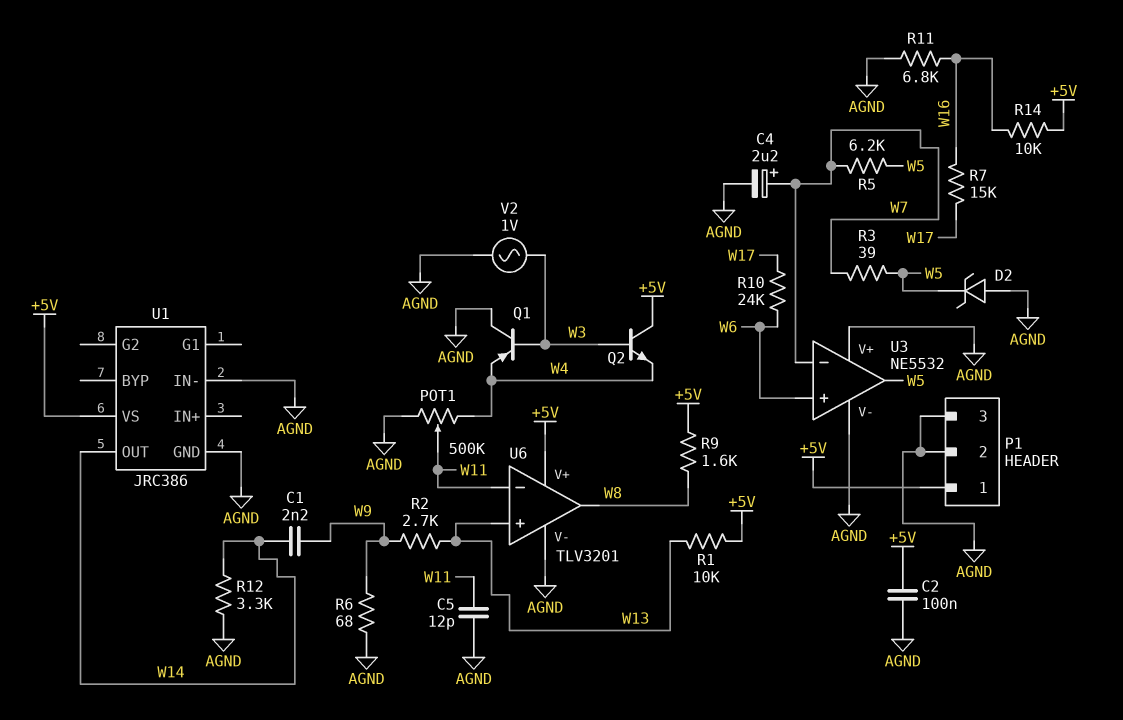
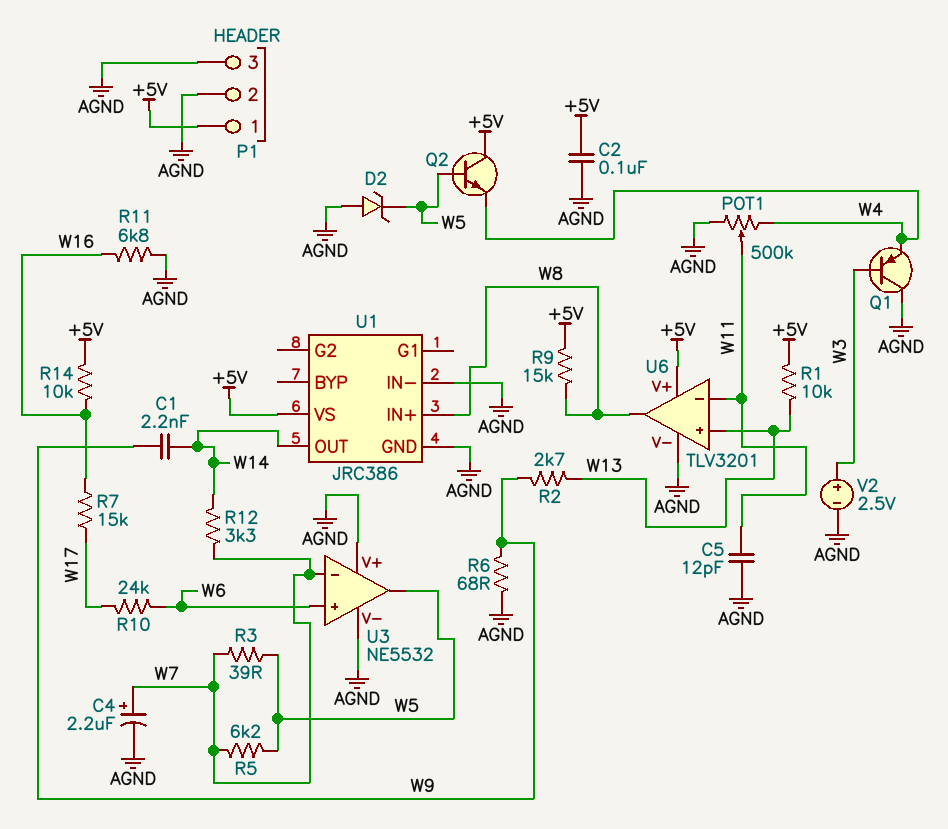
Q2: NPN (B W3, C +5V, E W4) -> NPN (B W5, C +5V, E W4)
R9: 1.6k (+5V, W8) -> 15k (+5V, W8)
R12: 3.3k (AGND, W14) -> 3.3k (W7, W14)
U1 pin IN+: none -> W8
V2: AC 1V (AGND, W3) -> 2.5V (plus W3, minus AGND)

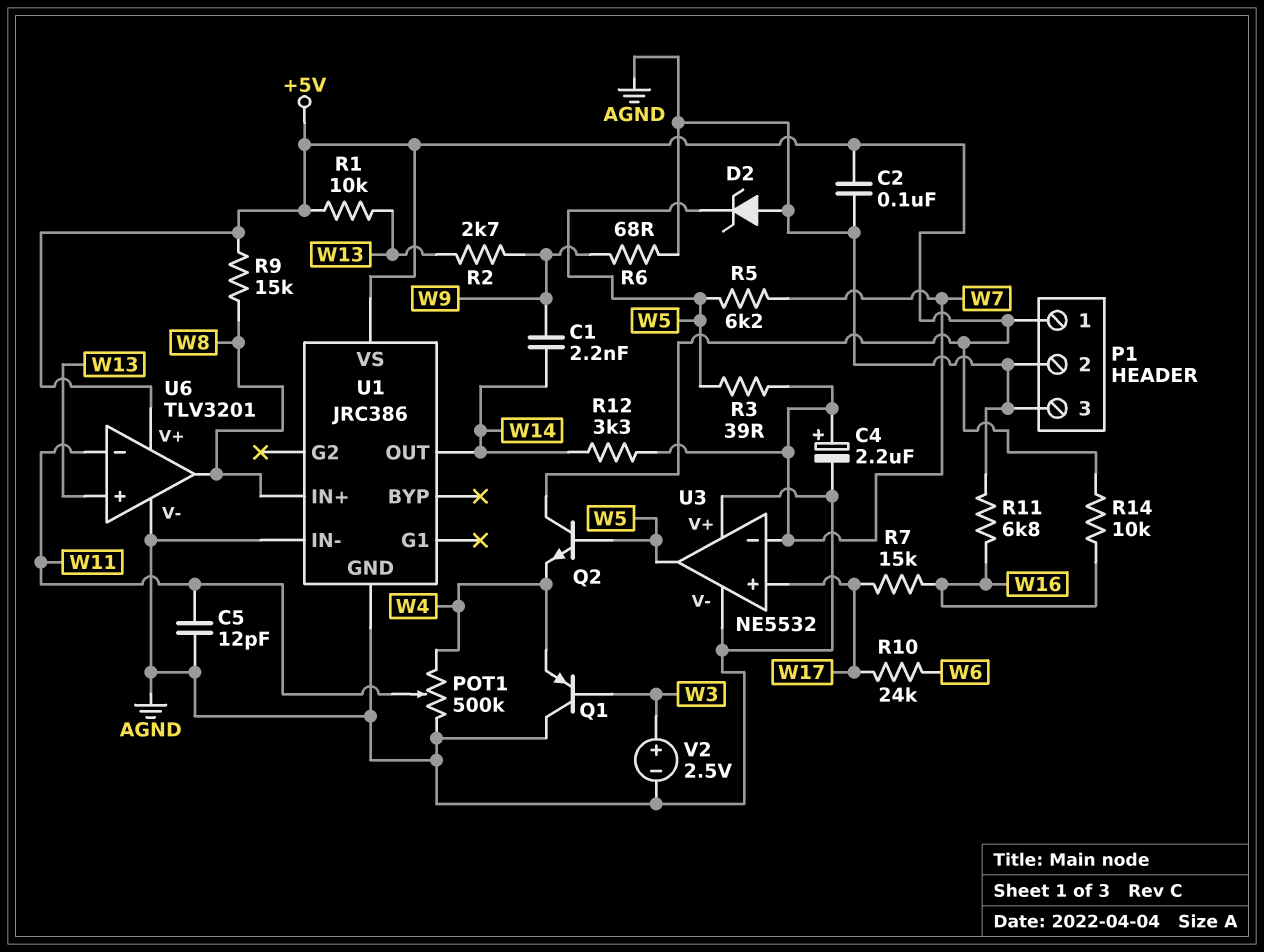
U3 pin in+: W6 -> W17

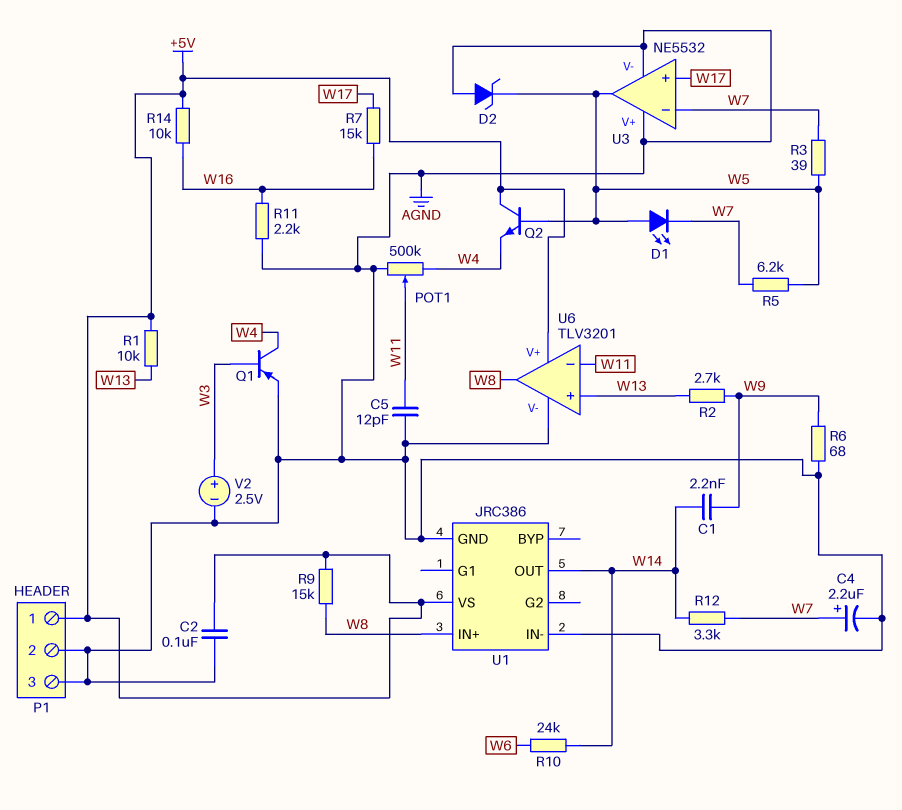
D1: none -> LED (A W5, K W7)
Q1: PNP (B W3, C AGND, E W4) -> PNP (B W3, C W4, E AGND)
R10: 24k (W6, W17) -> 24k (W6, W14)
R11: 6.8k (AGND, W16) -> 2.2k (AGND, W16)

